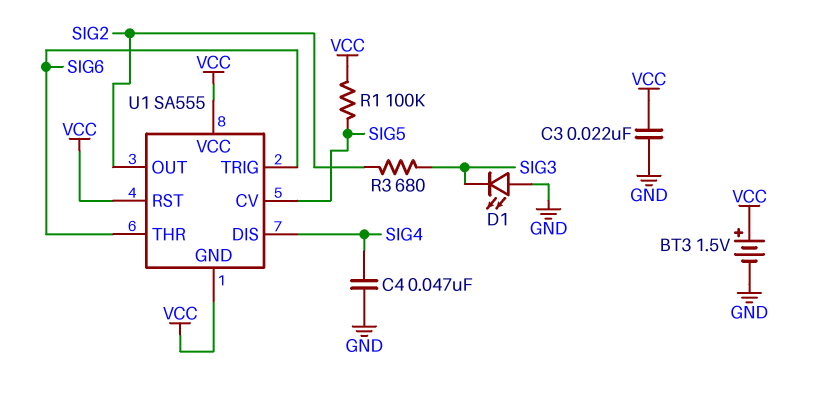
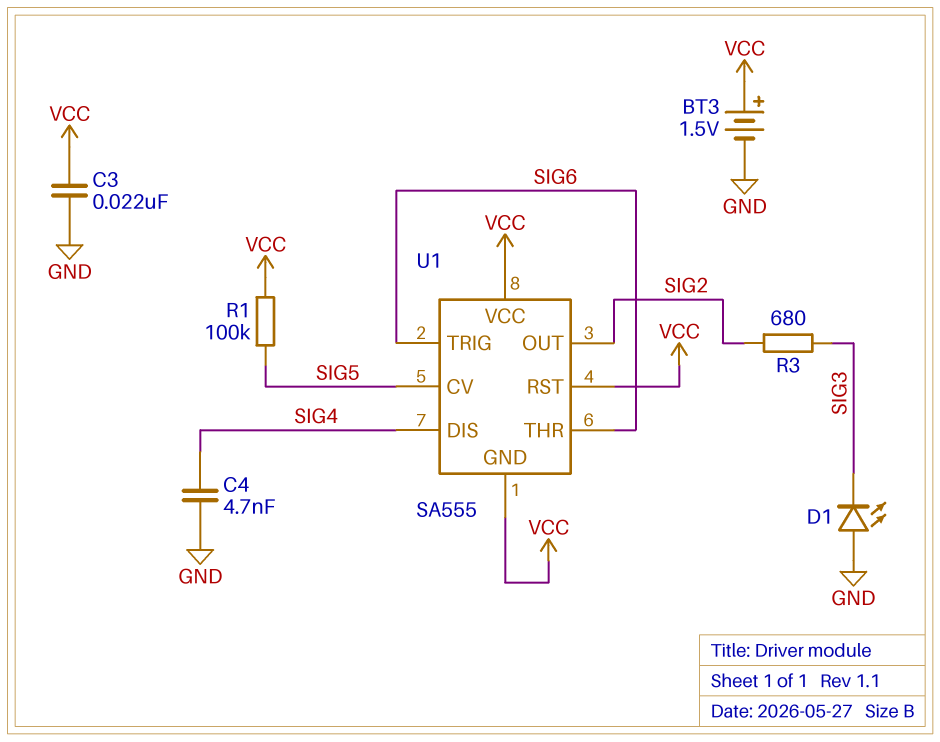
C4: 47nF (GND, SIG4) -> 4.7nF (GND, SIG4)

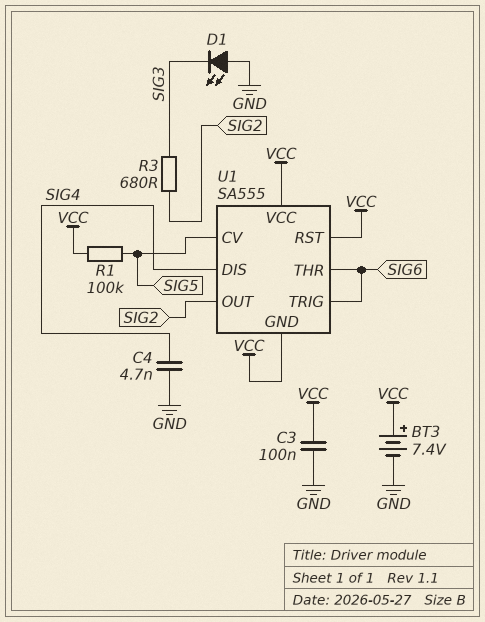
BT3: 1.5V (plus VCC, minus GND) -> 7.4V (plus VCC, minus GND)
C3: 22nF (GND, VCC) -> 100nF (GND, VCC)

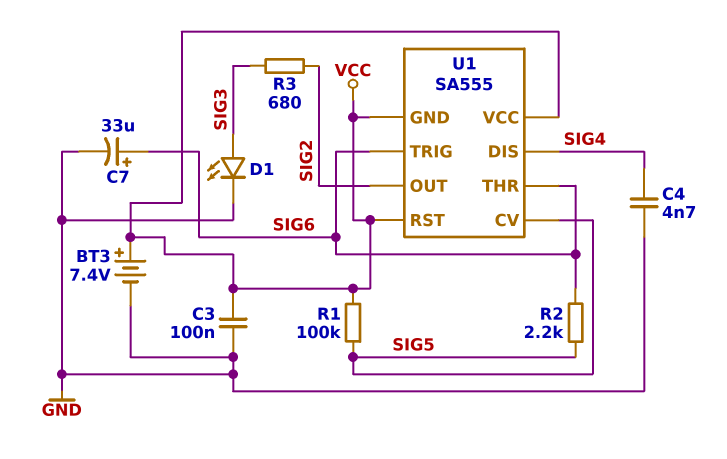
C7: none -> 33uF (plus SIG6, minus GND)
D1: LED (A GND, K SIG3) -> LED (A SIG3, K GND)
R2: none -> 2.2k (SIG5, SIG6)

